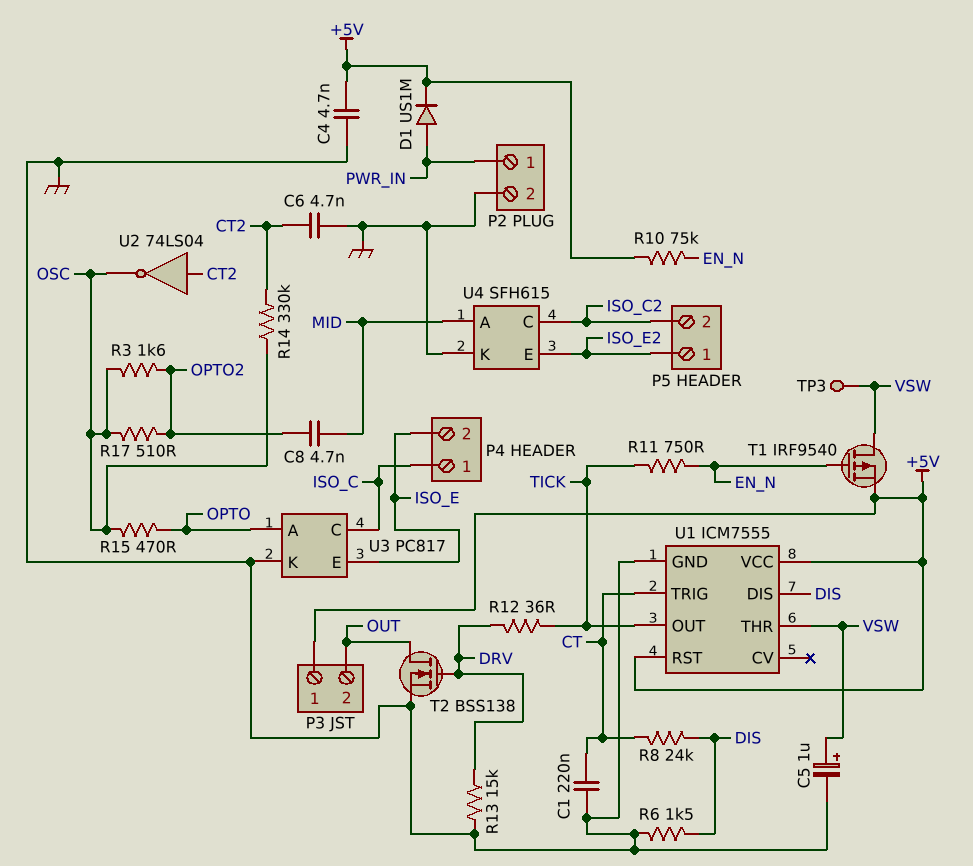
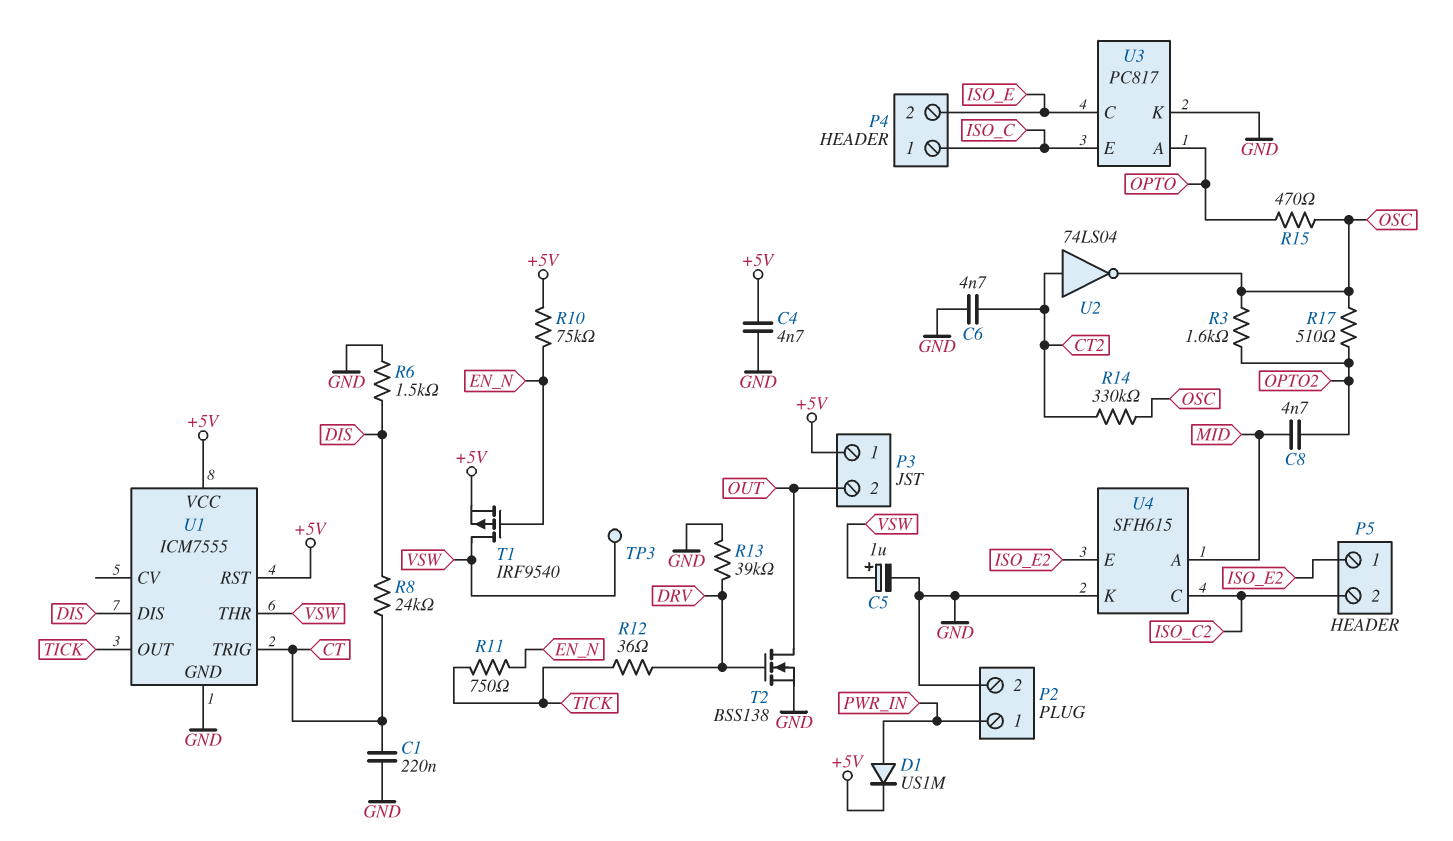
R13: 15k (DRV, GND) -> 39k (DRV, GND)
U3 pin C: ISO_C -> ISO_E
U3 pin E: ISO_E -> ISO_C

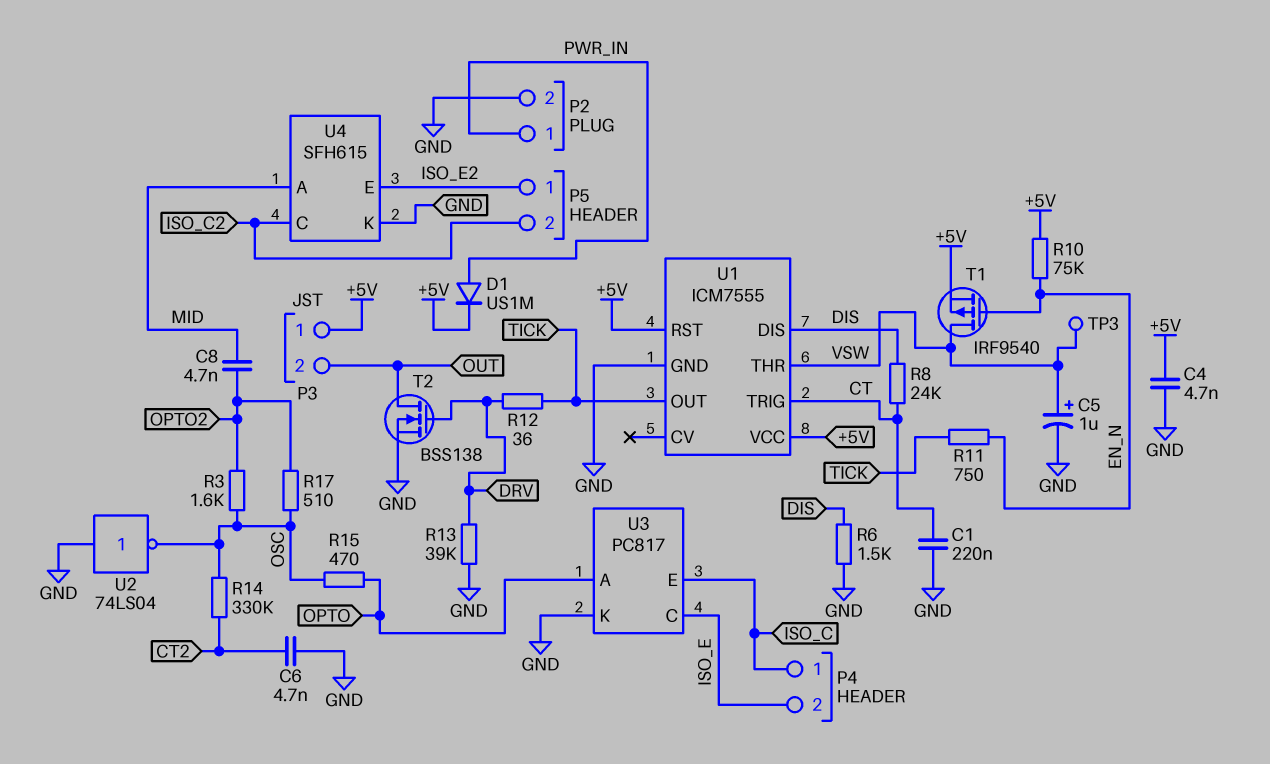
U2: NOT 74LS04 (in CT2, out OSC) -> NOT 74LS04 (in GND, out OSC)

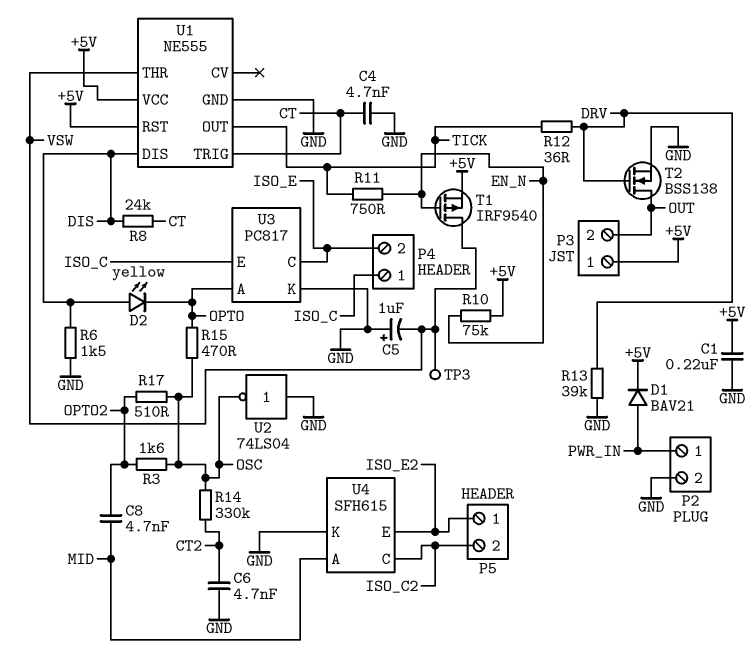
C1: 220nF (CT, GND) -> 220nF (+5V, GND)
C4: 4.7nF (+5V, GND) -> 4.7nF (CT, GND)
C5: 1uF (plus VSW, minus GND) -> 1uF (plus GND, minus VSW)
D1: diode US1M (A PWR_IN, K +5V) -> diode BAV21 (A PWR_IN, K +5V)
D2: none -> LED yellow (A DIS, K OPTO)
U1: ICM7555 -> NE555

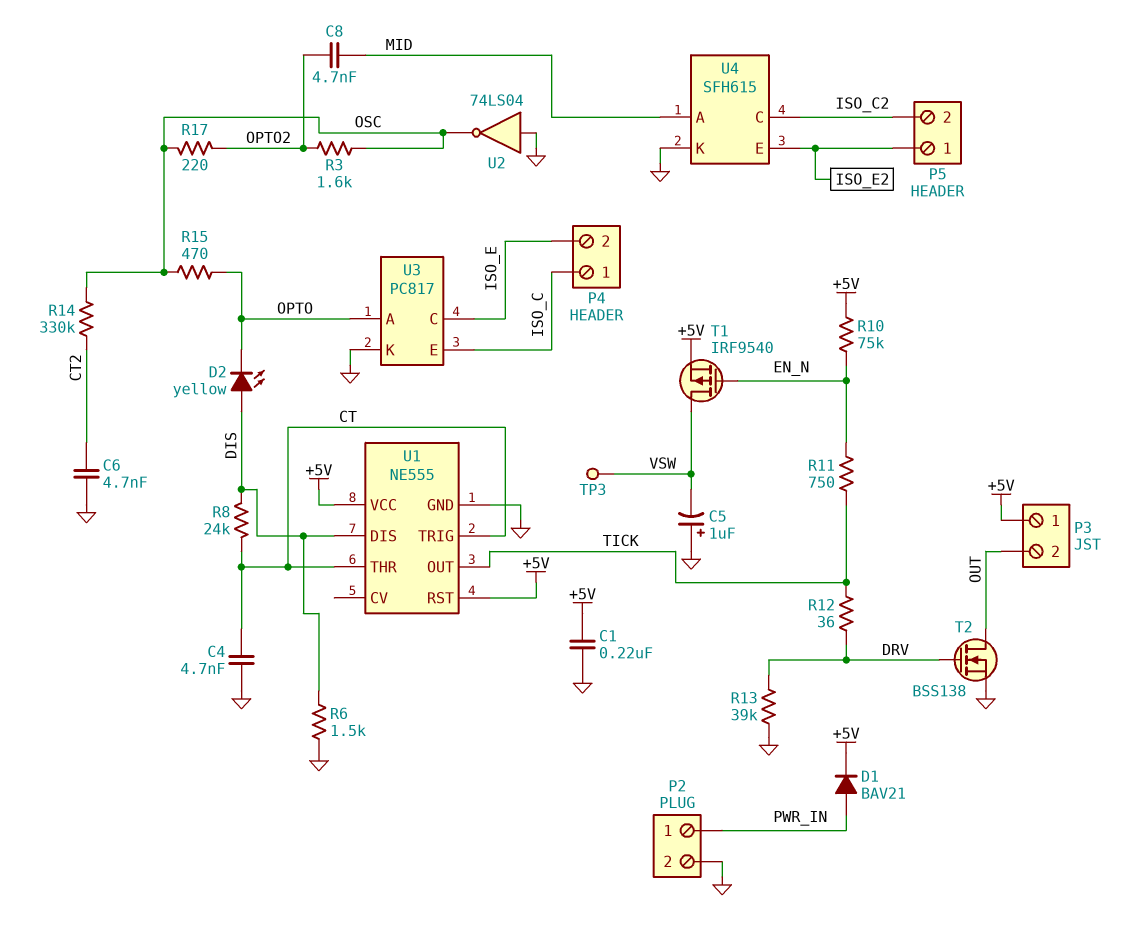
R17: 510 (OPTO2, OSC) -> 220 (OPTO2, OSC)
U1 pin THR: VSW -> CT

